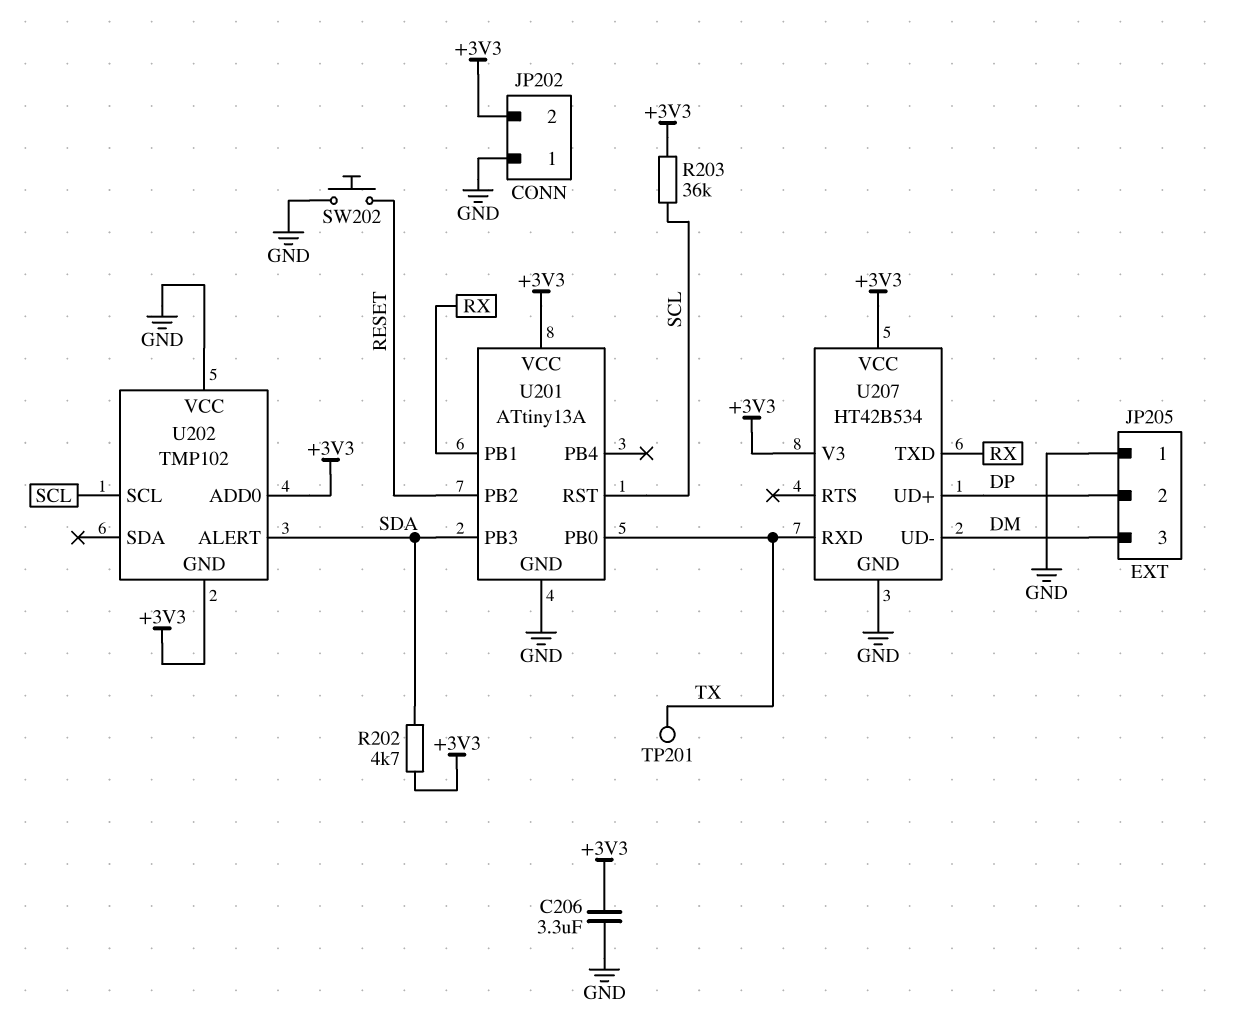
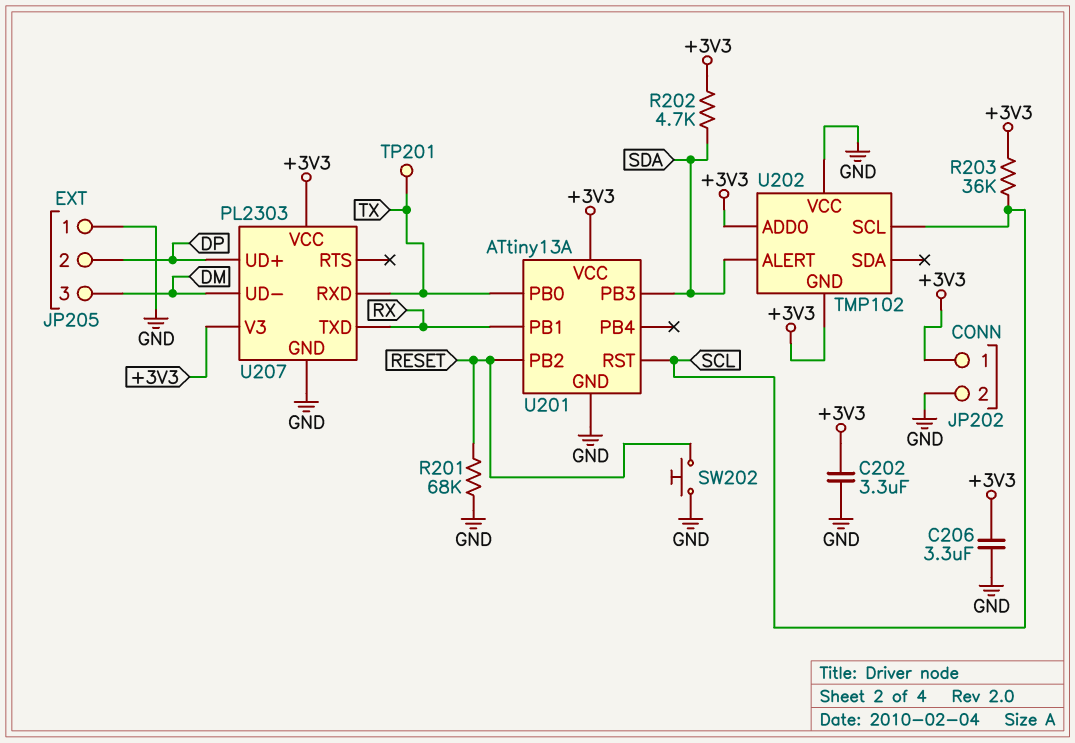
C202: none -> 3.3uF (+3V3, GND)
JP202 pin 1: GND -> +3V3
JP202 pin 2: +3V3 -> GND
R201: none -> 68k (GND, RESET)
U207: HT42B534 -> PL2303

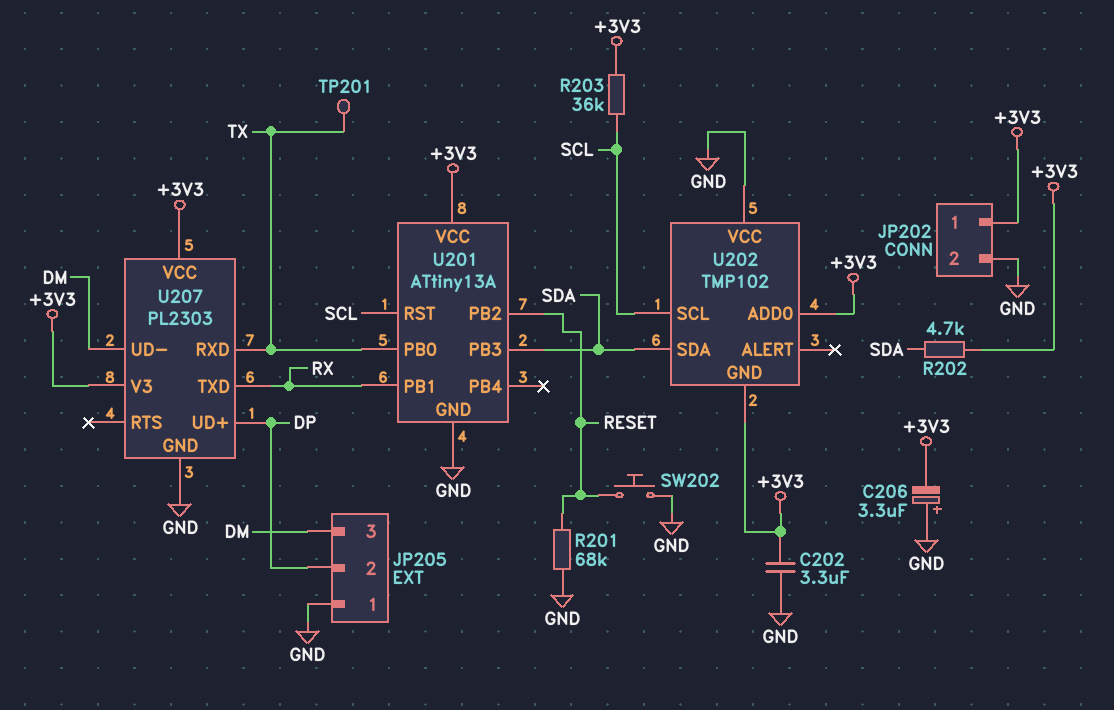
C206: 3.3uF (+3V3, GND) -> 3.3uF (plus GND, minus +3V3)
U202 pin ALERT: SDA -> none
U202 pin SDA: none -> SDA

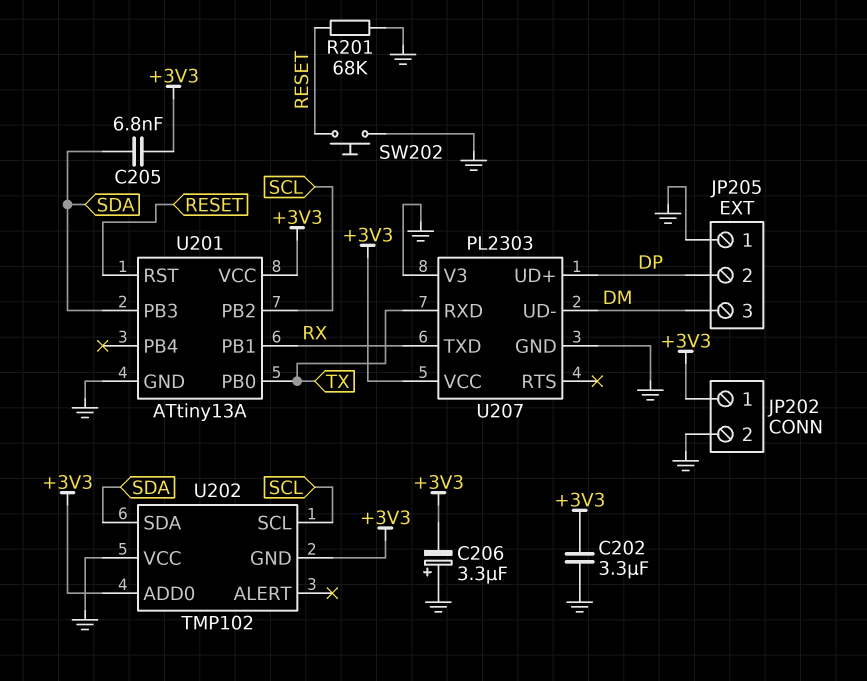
C205: none -> 6.8nF (+3V3, SDA)
R202: 4.7k (+3V3, SDA) -> none
R203: 36k (+3V3, SCL) -> none
TP201: test point (TX) -> none
U201 pin PB2: RESET -> SCL
U201 pin RST: SCL -> RESET
U207 pin V3: +3V3 -> GND

